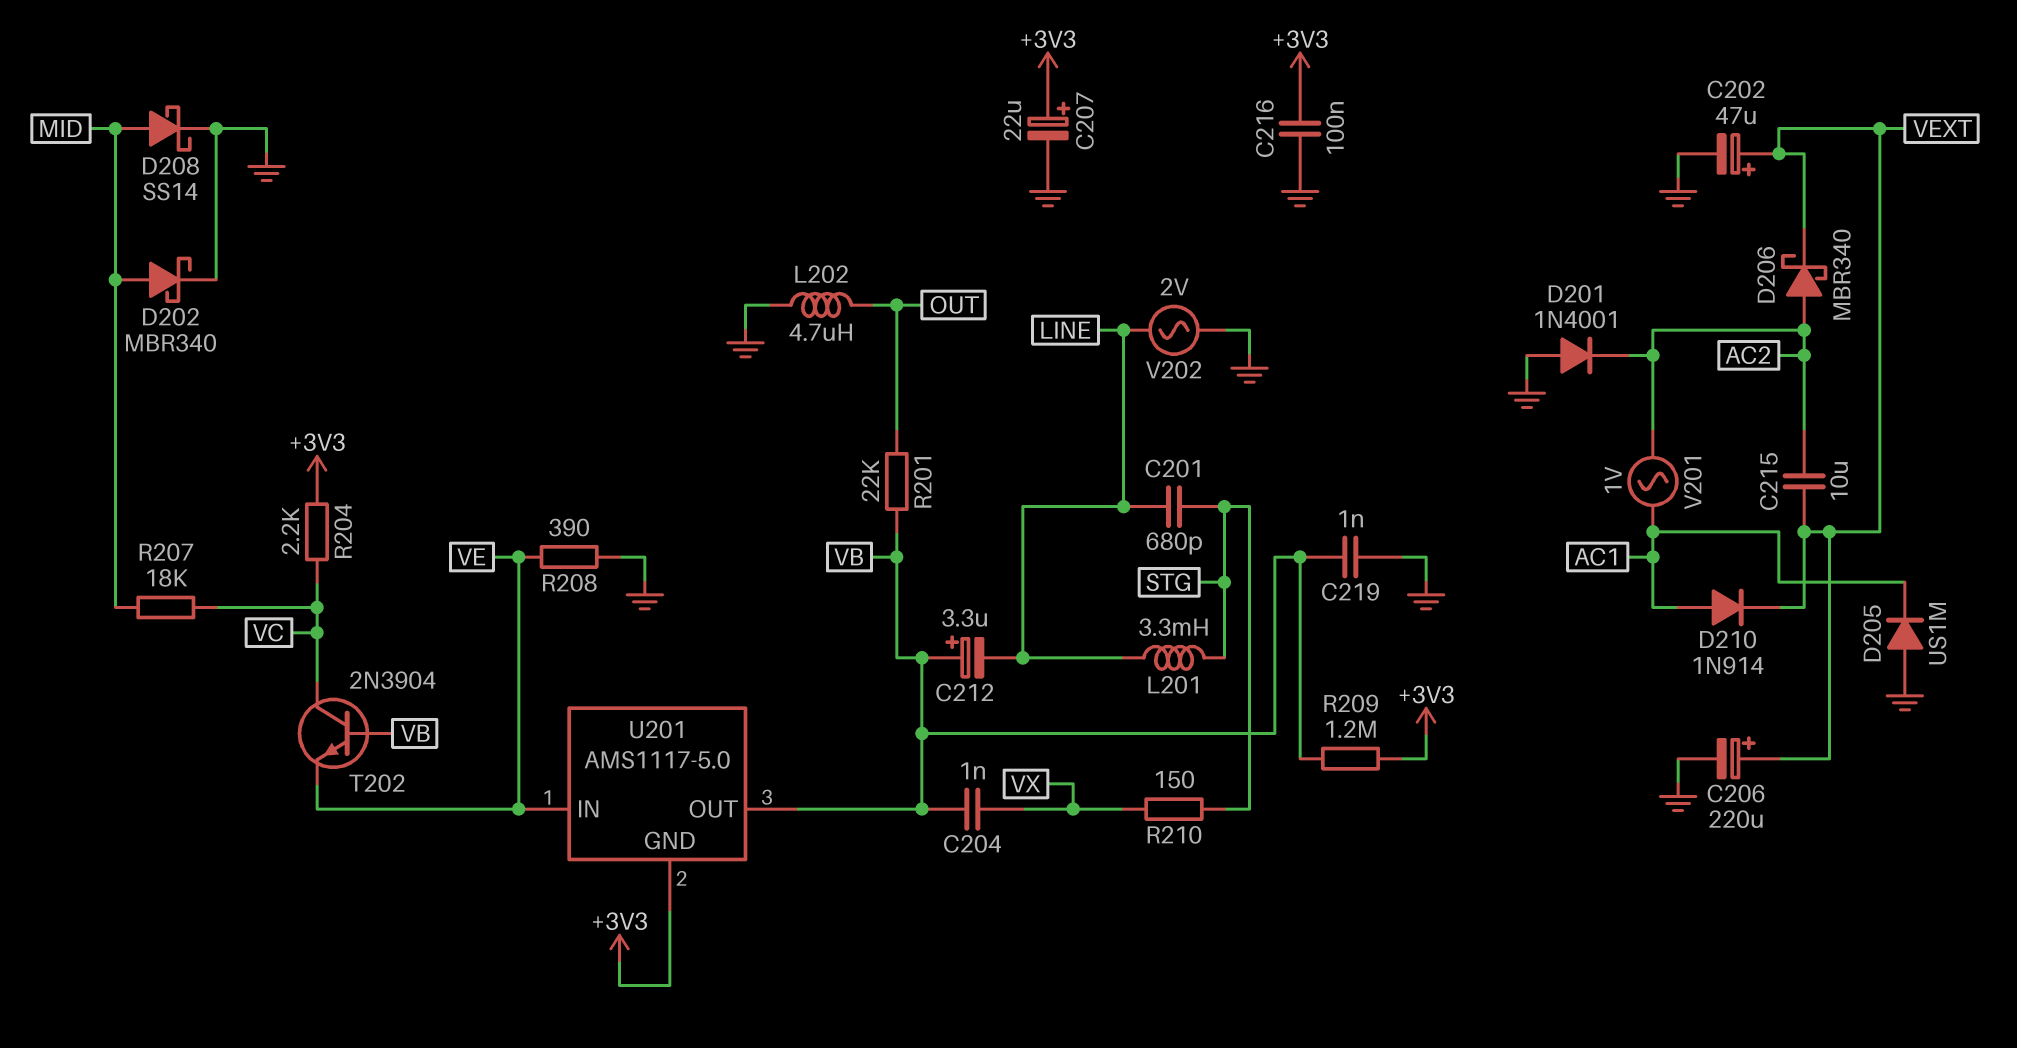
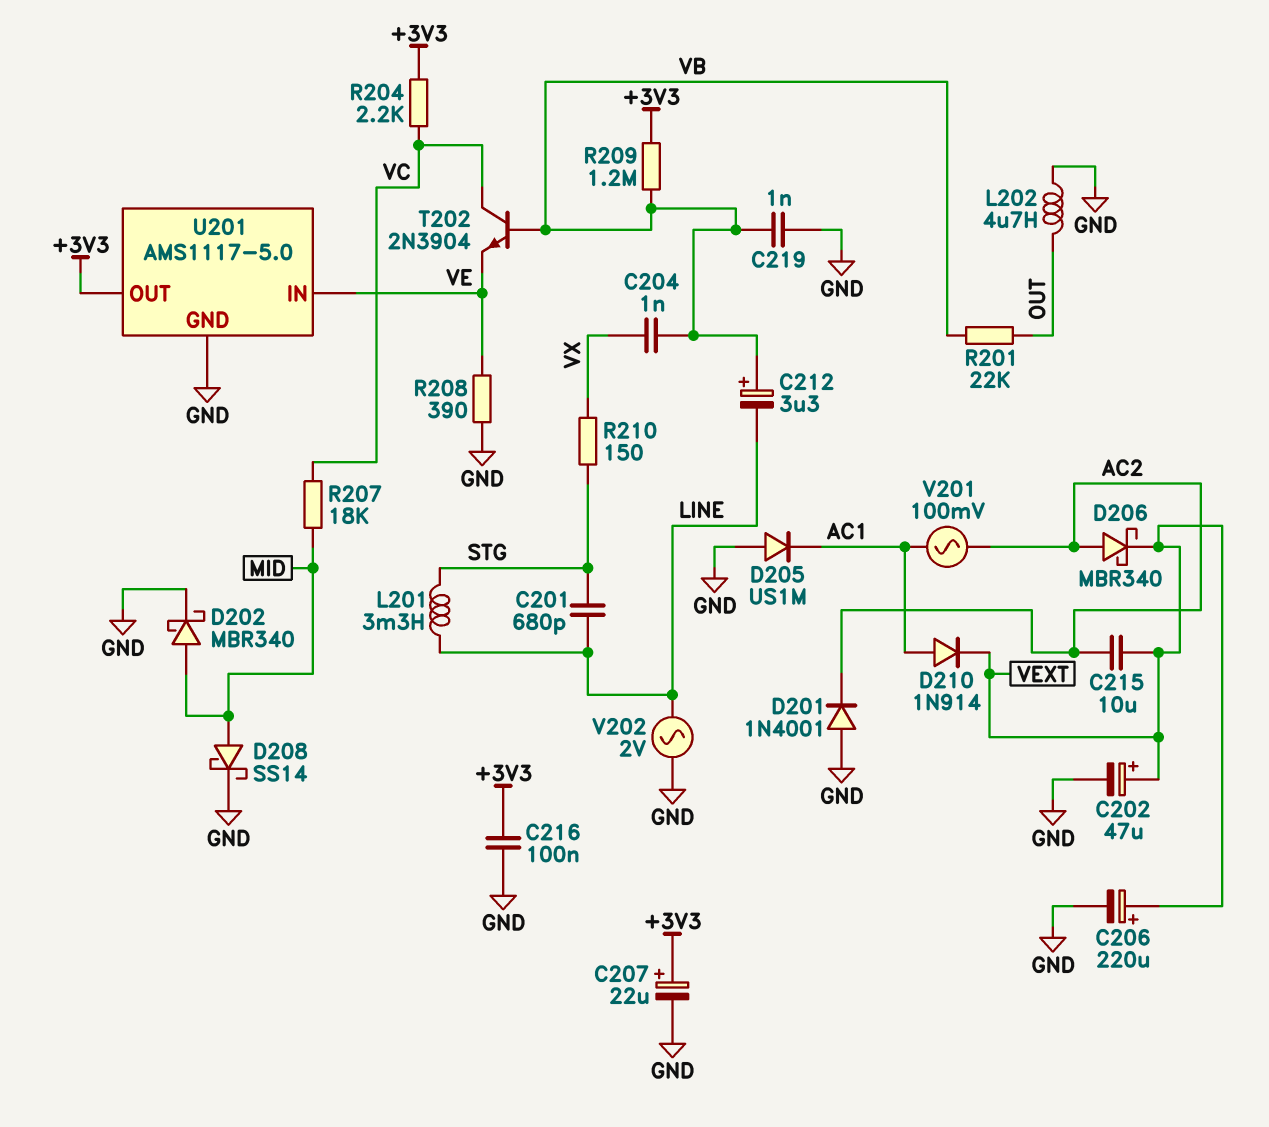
U201 pin GND: +3V3 -> GND
U201 pin OUT: VB -> +3V3
V201: AC 1V (AC1, AC2) -> AC 100mV (AC1, AC2)

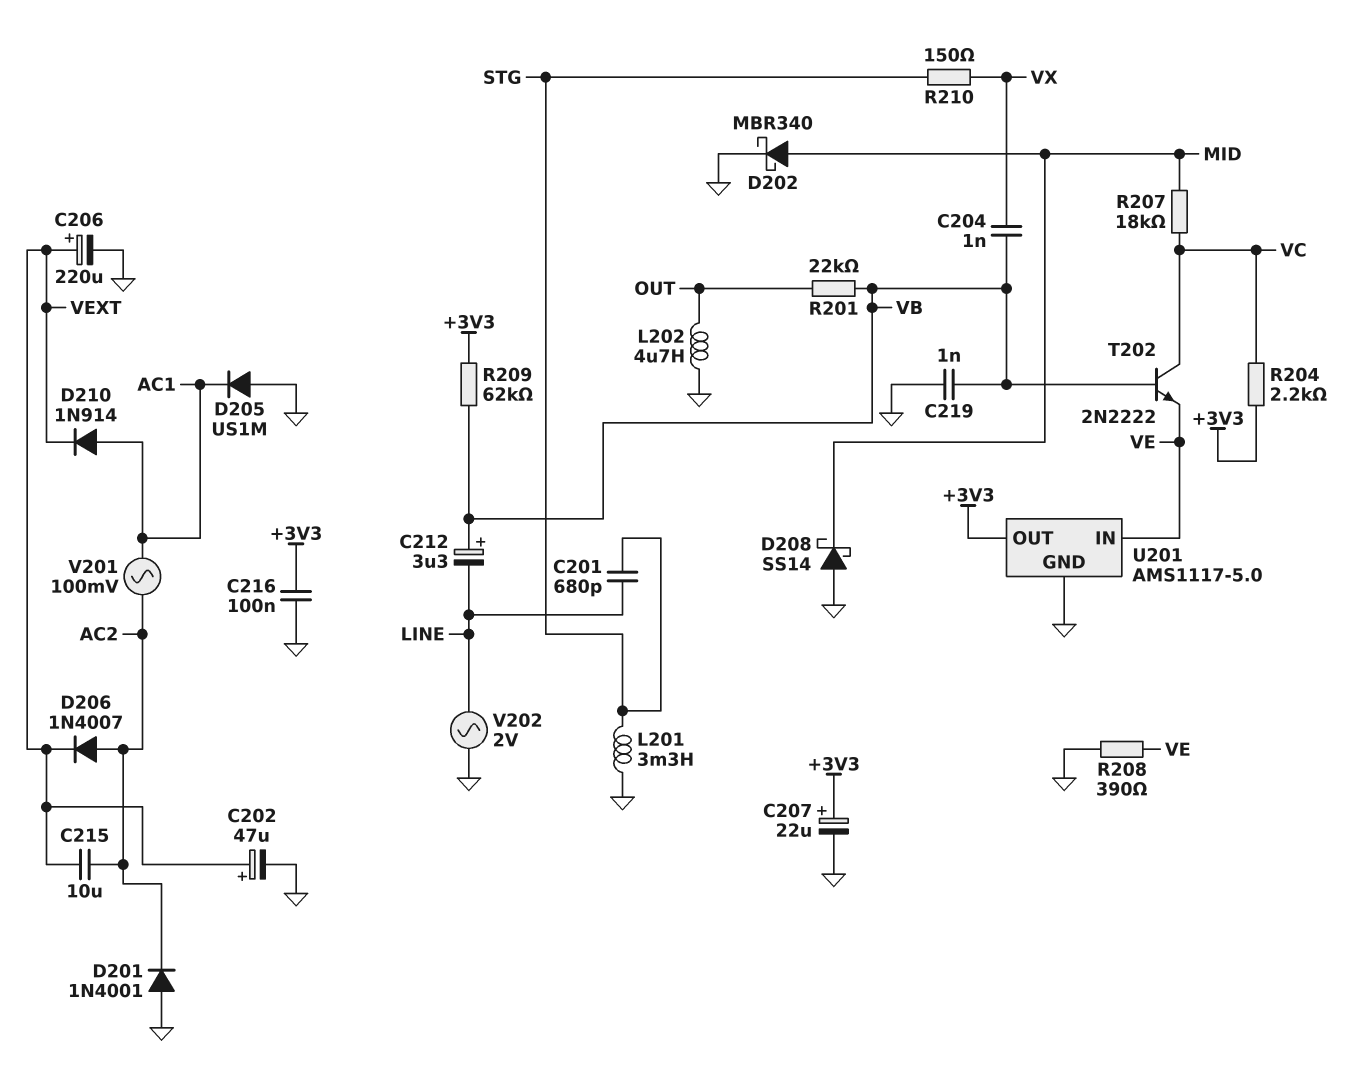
D206: schottky MBR340 (A AC2, K VEXT) -> diode 1N4007 (A AC2, K VEXT)
D208: schottky SS14 (A MID, K GND) -> schottky SS14 (A GND, K MID)
L201: 3.3mH (LINE, STG) -> 3.3mH (GND, STG)
R209: 1.2M (+3V3, VB) -> 62k (+3V3, VB)
T202: NPN 2N3904 (B VB, C VC, E VE) -> NPN 2N2222 (B VB, C VC, E VE)

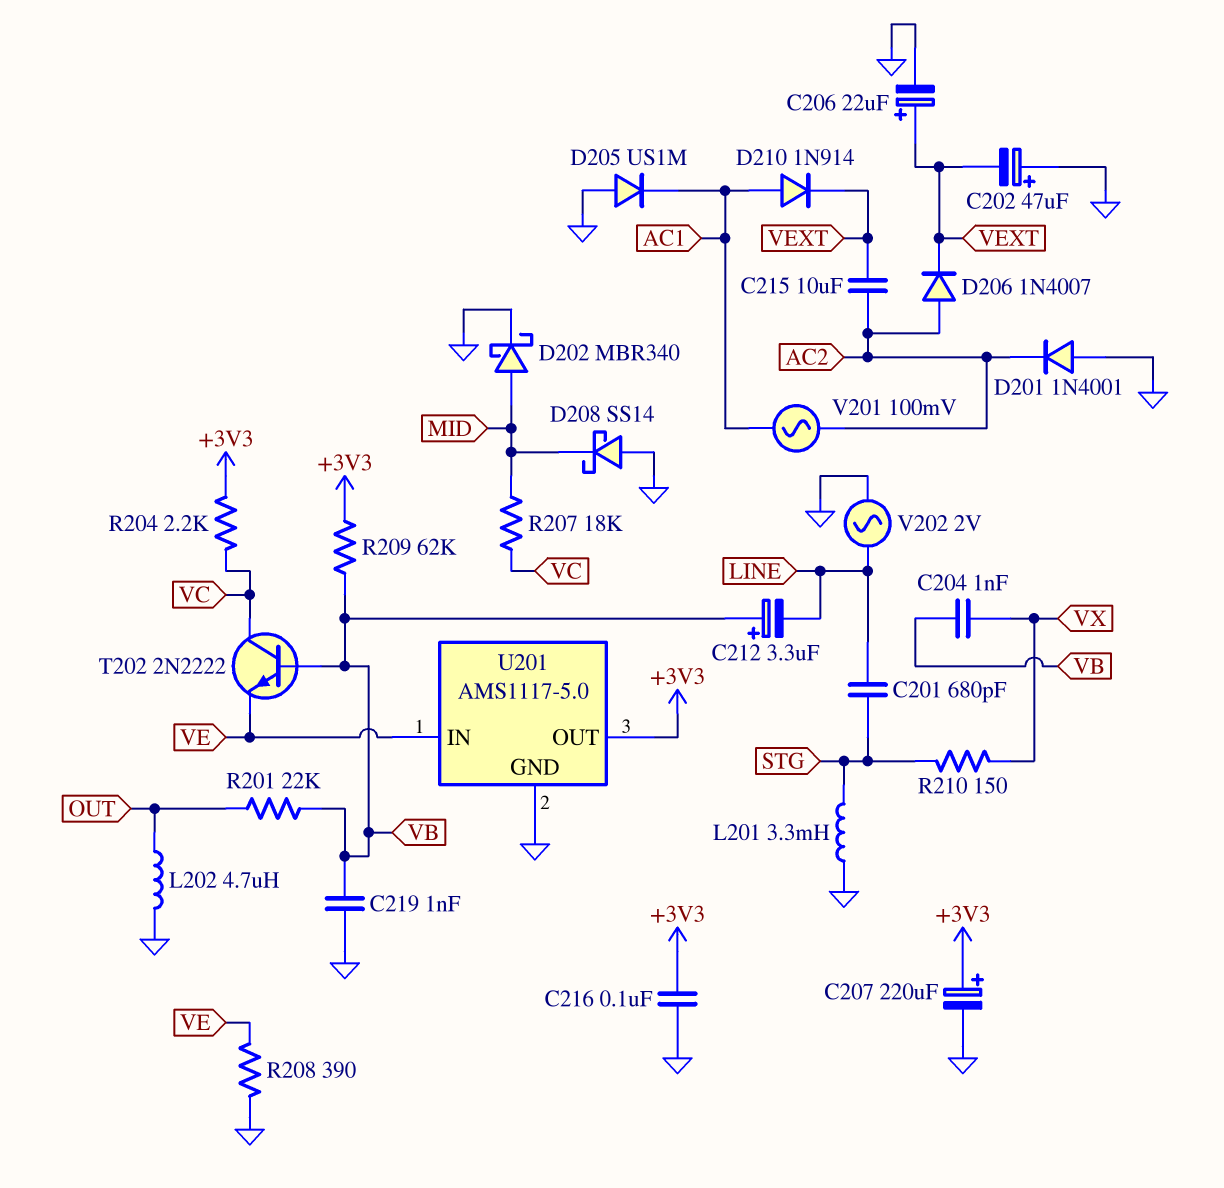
C202: 47uF (plus VEXT, minus GND) -> 47uF (plus GND, minus VEXT)
C206: 220uF (plus VEXT, minus GND) -> 22uF (plus VEXT, minus GND)
C207: 22uF (plus +3V3, minus GND) -> 220uF (plus +3V3, minus GND)

